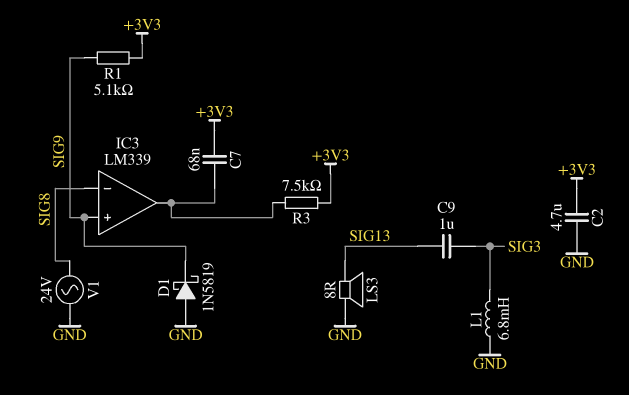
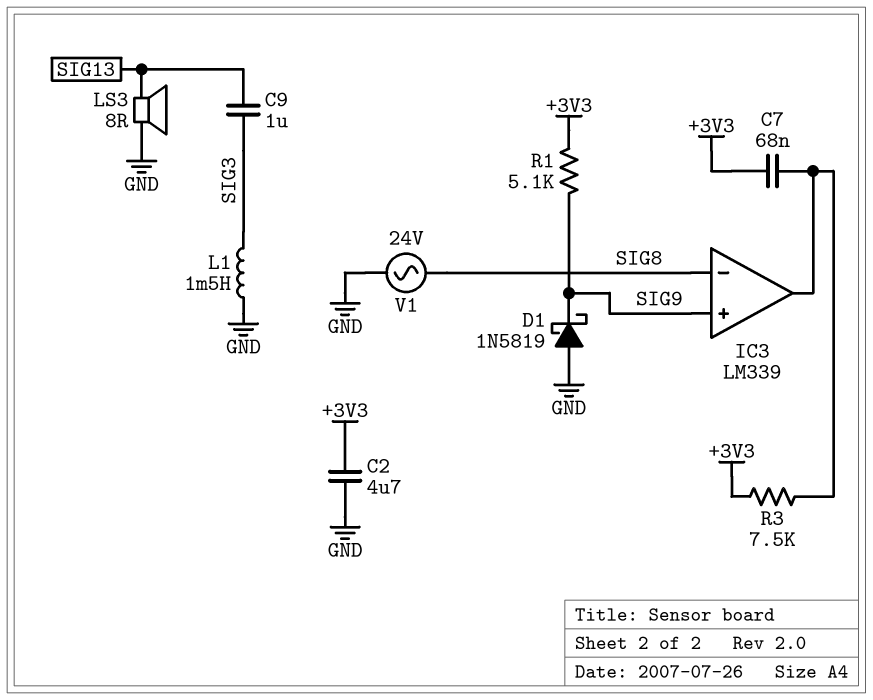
L1: 6.8mH (GND, SIG3) -> 1.5mH (GND, SIG3)

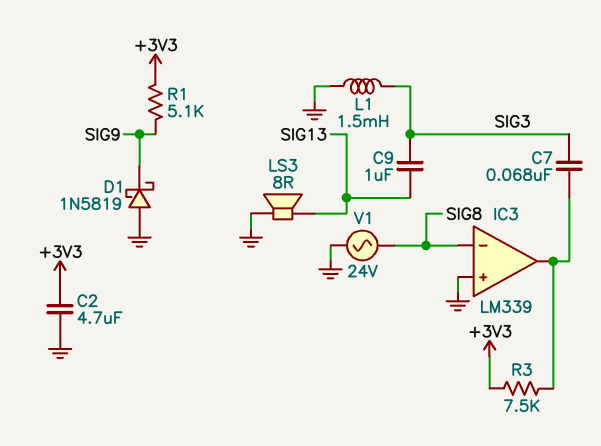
C7: 68nF (+3V3, IC3/out) -> 68nF (IC3/out, SIG3)
IC3 pin in+: SIG9 -> GND

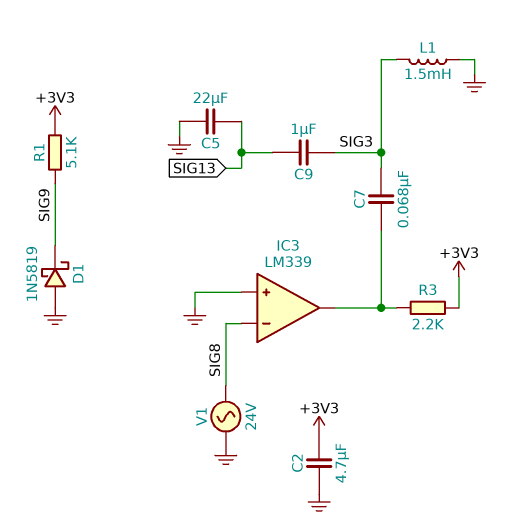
C5: none -> 22uF (GND, SIG13)
LS3: speaker 8R (GND, SIG13) -> none
R3: 7.5k (+3V3, IC3/out) -> 2.2k (+3V3, IC3/out)

